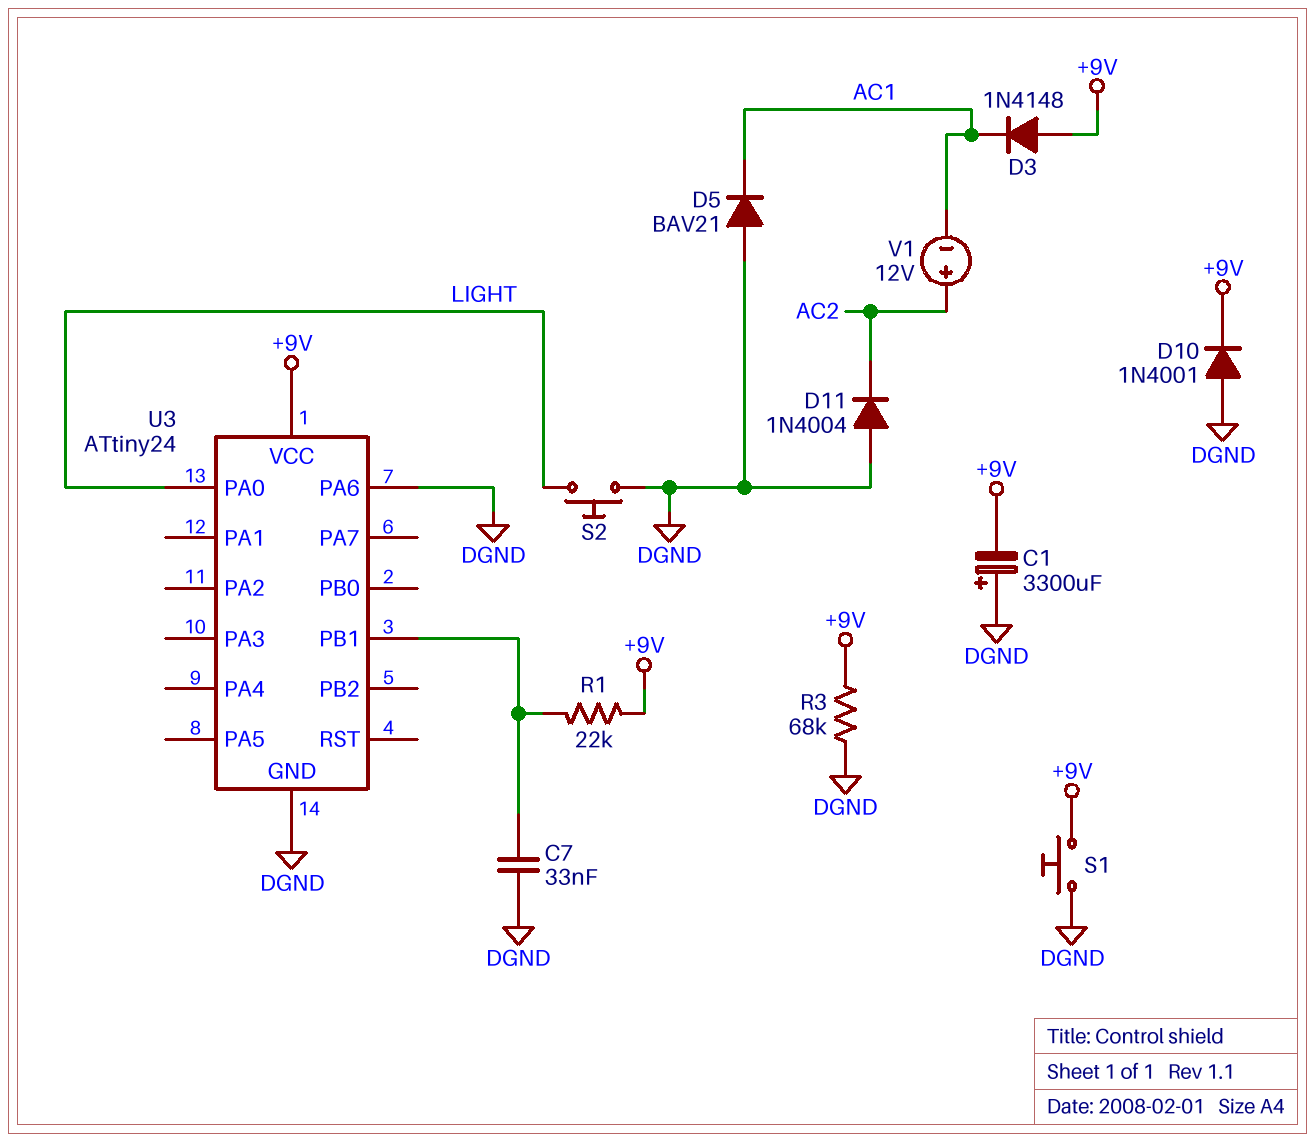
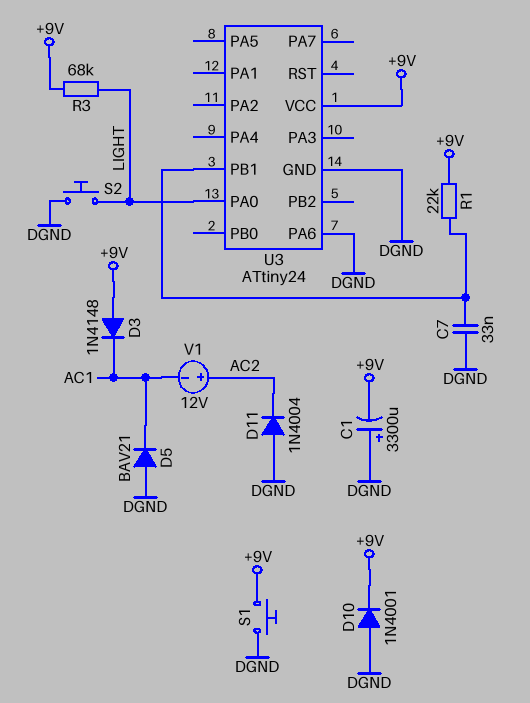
R3: 68k (+9V, DGND) -> 68k (+9V, LIGHT)

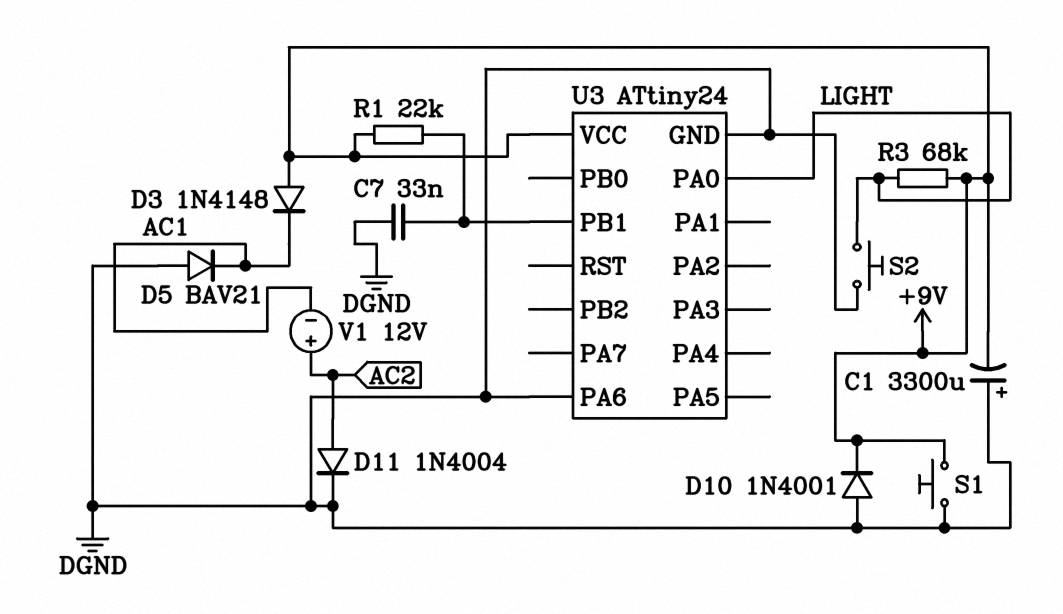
D11: diode 1N4004 (A DGND, K AC2) -> diode 1N4004 (A AC2, K DGND)

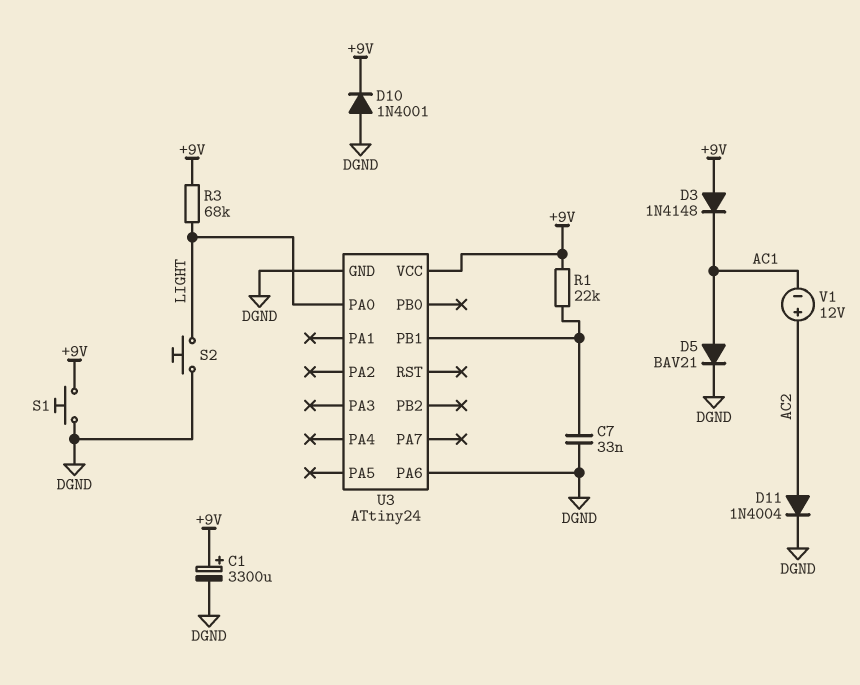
C1: 3300uF (plus DGND, minus +9V) -> 3300uF (plus +9V, minus DGND)
D5: diode BAV21 (A DGND, K AC1) -> diode BAV21 (A AC1, K DGND)

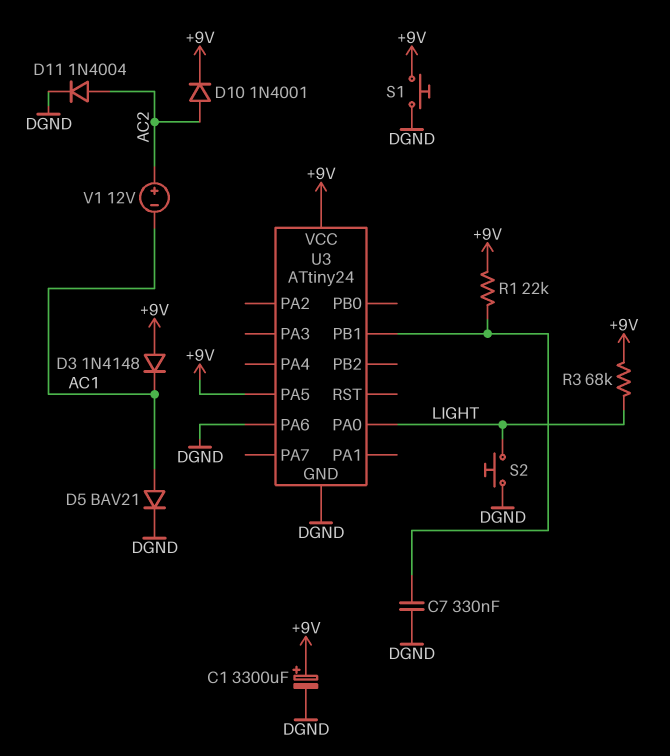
C7: 33nF (DGND, U3/PB1) -> 330nF (DGND, U3/PB1)
D10: diode 1N4001 (A DGND, K +9V) -> diode 1N4001 (A AC2, K +9V)
U3 pin PA5: none -> +9V

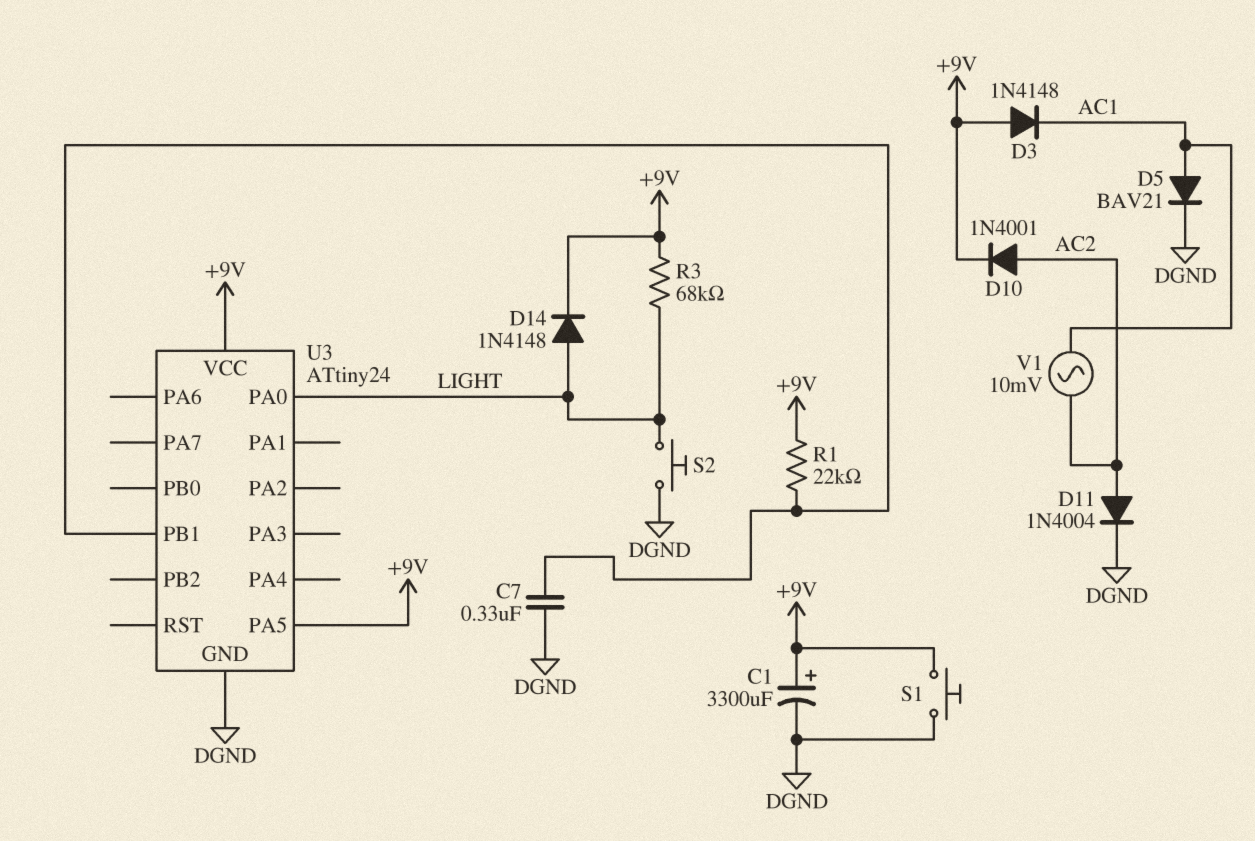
D14: none -> diode 1N4148 (A LIGHT, K +9V)
U3 pin PA6: DGND -> none
V1: 12V (plus AC2, minus AC1) -> AC 10mV (AC1, AC2)

